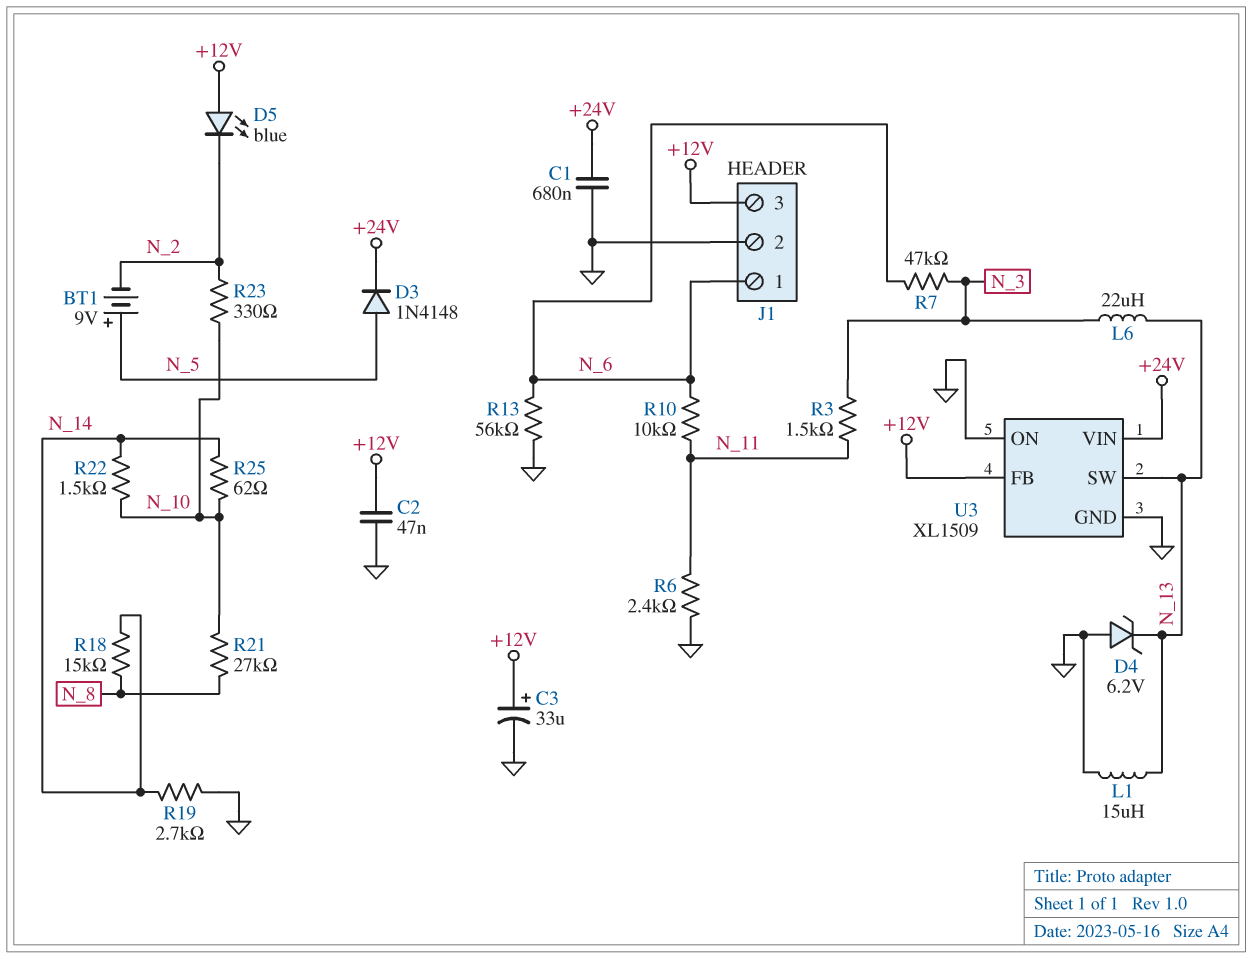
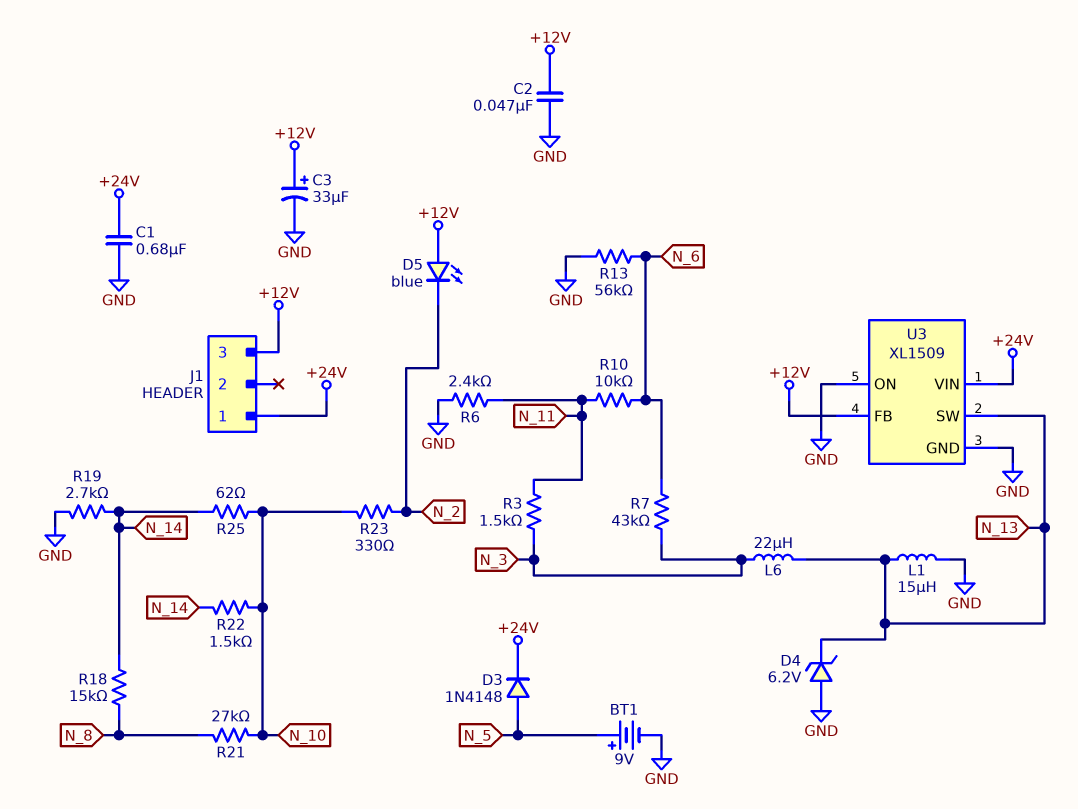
BT1: 9V (plus N_5, minus N_2) -> 9V (plus N_5, minus GND)
J1 pin 1: N_6 -> +24V
J1 pin 2: GND -> none
R7: 47k (N_3, N_6) -> 43k (N_3, N_6)

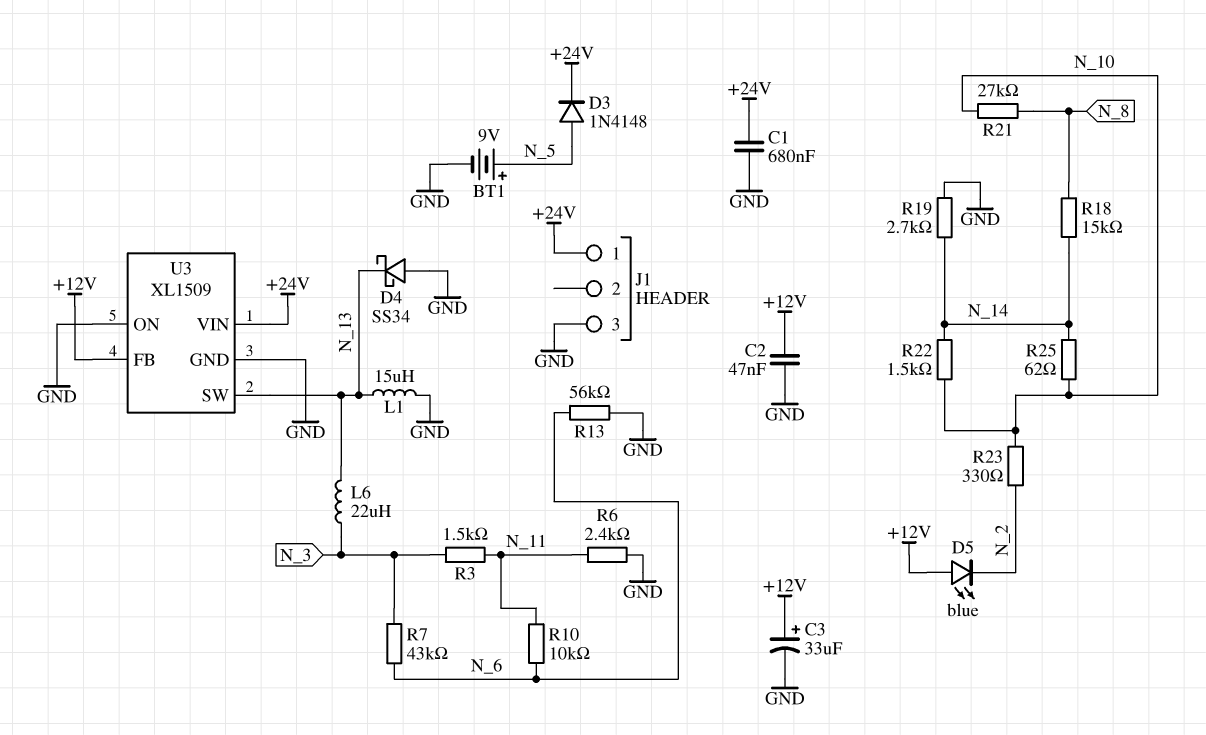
D4: zener 6.2V (A GND, K N_13) -> schottky SS34 (A GND, K N_13)
J1 pin 3: +12V -> GND

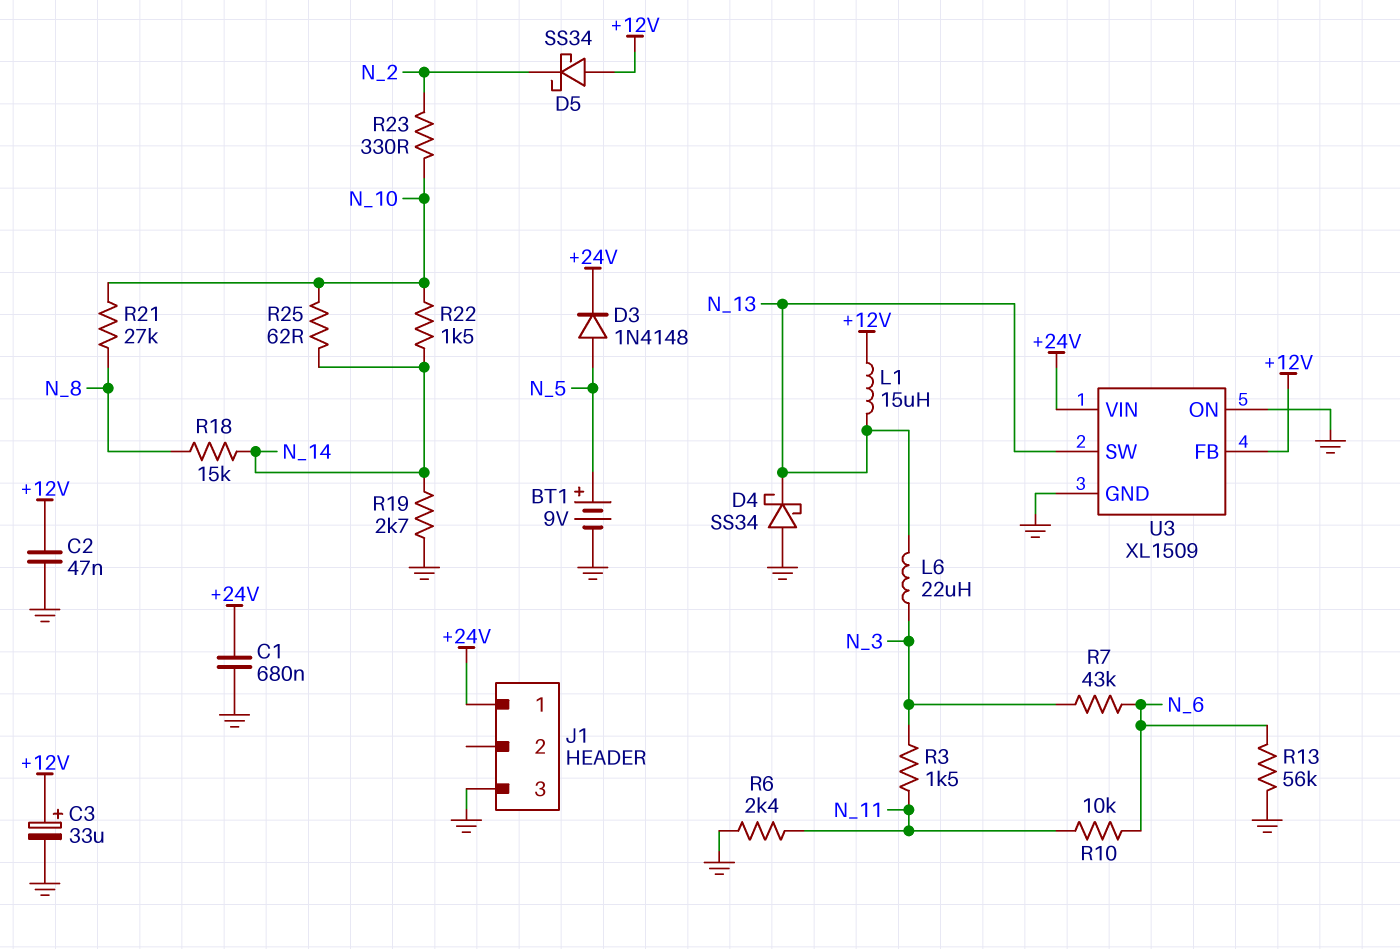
D5: LED blue (A +12V, K N_2) -> schottky SS34 (A +12V, K N_2)
L1: 15uH (GND, N_13) -> 15uH (+12V, N_13)

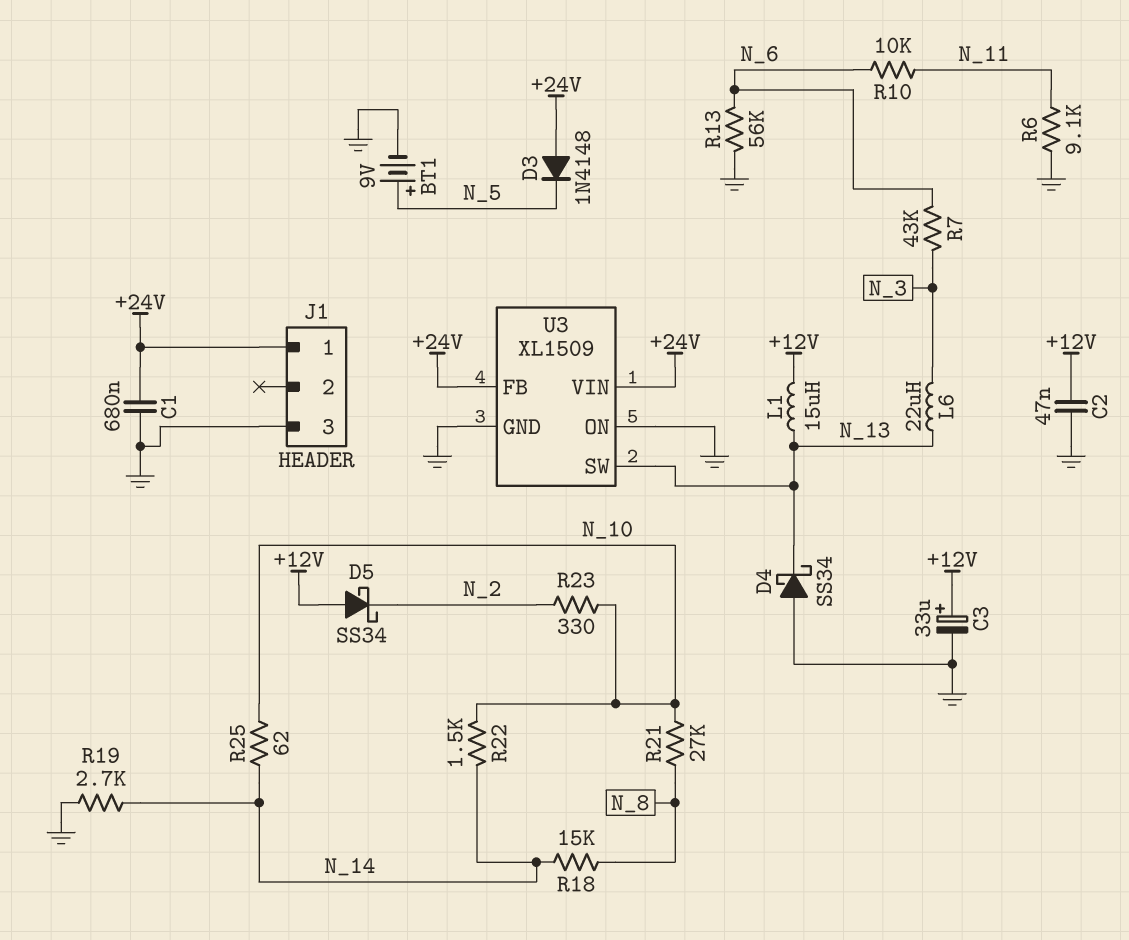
D3: diode 1N4148 (A N_5, K +24V) -> diode 1N4148 (A +24V, K N_5)
R3: 1.5k (N_3, N_11) -> none
R6: 2.4k (GND, N_11) -> 9.1k (GND, N_11)
U3 pin FB: +12V -> +24V

